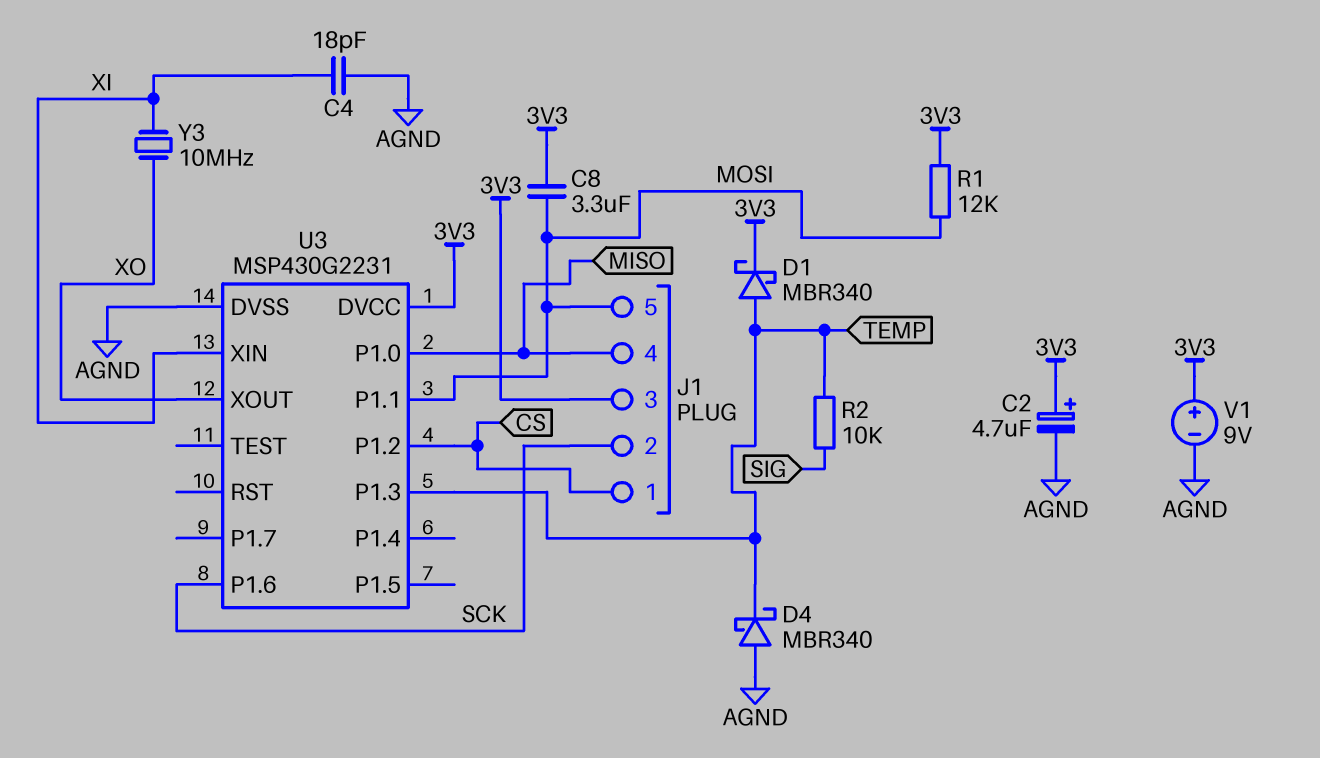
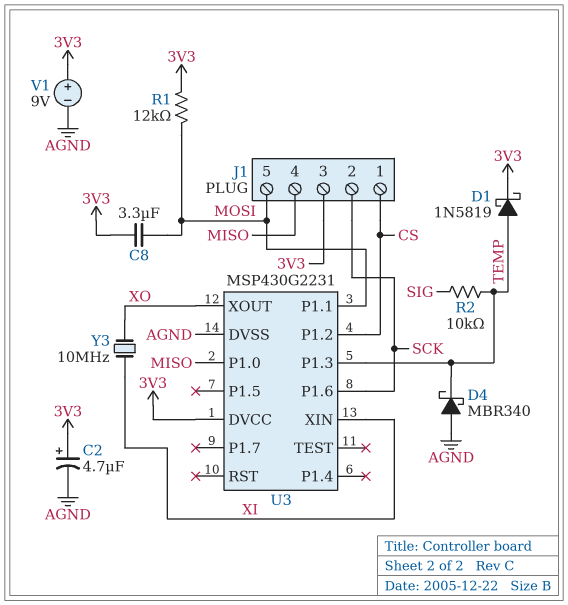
C4: 18pF (AGND, XI) -> none
D1: schottky MBR340 (A TEMP, K 3V3) -> schottky 1N5819 (A TEMP, K 3V3)

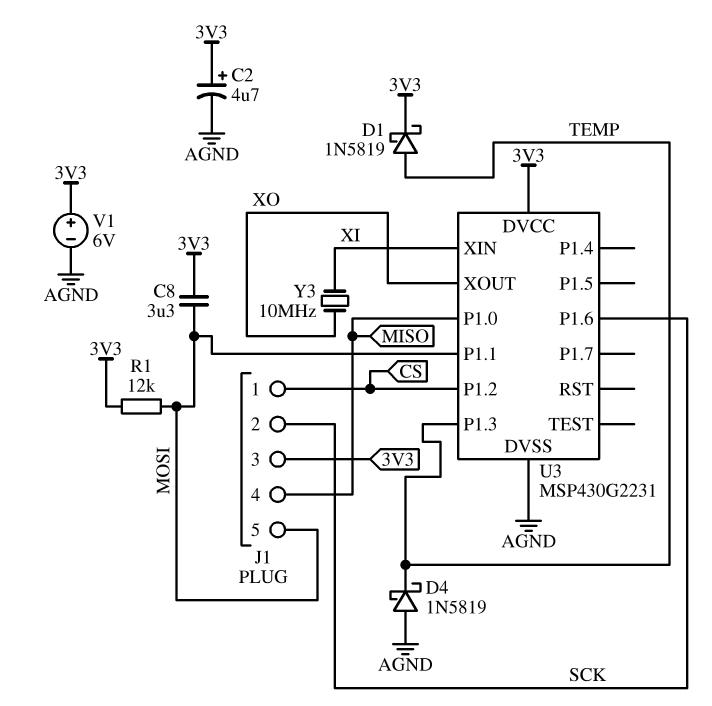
D4: schottky MBR340 (A AGND, K TEMP) -> schottky 1N5819 (A AGND, K TEMP)
R2: 10k (SIG, TEMP) -> none
V1: 9V (plus 3V3, minus AGND) -> 6V (plus 3V3, minus AGND)

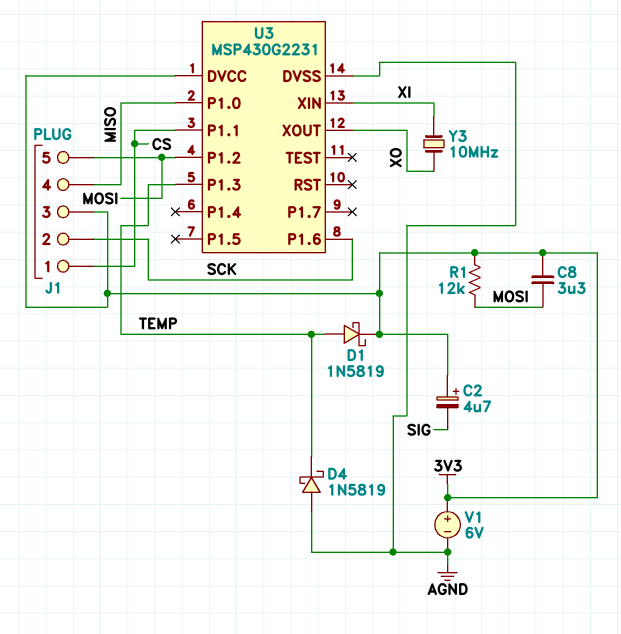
C2: 4.7uF (plus 3V3, minus AGND) -> 4.7uF (plus 3V3, minus SIG)
U3 pin P1.1: MOSI -> CS
U3 pin P1.2: CS -> MOSI

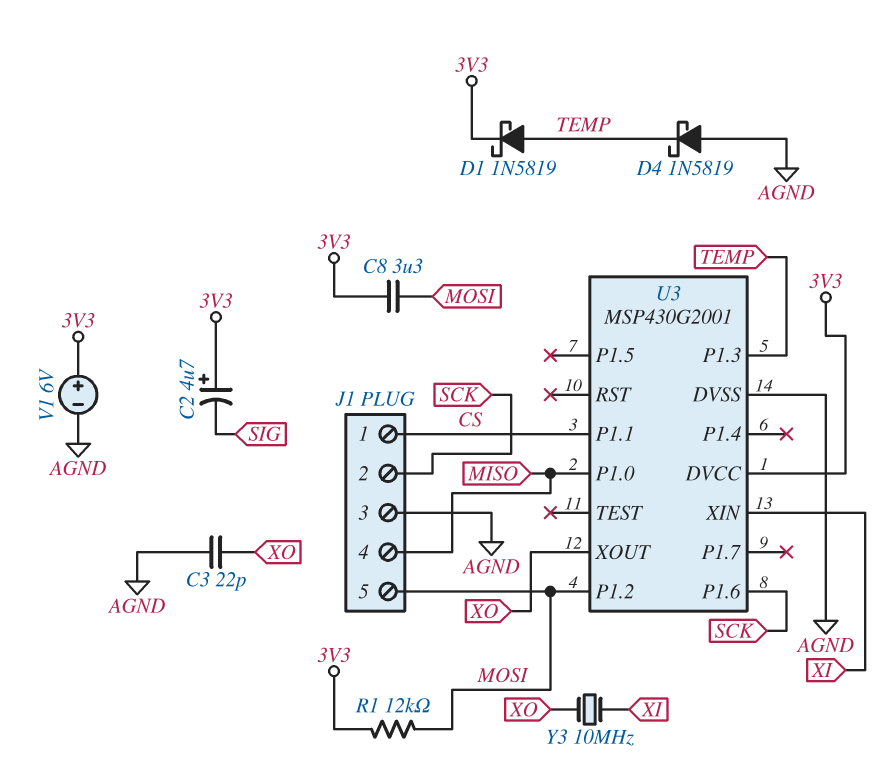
C3: none -> 22pF (AGND, XO)
J1 pin 3: 3V3 -> AGND
U3: MSP430G2231 -> MSP430G2001

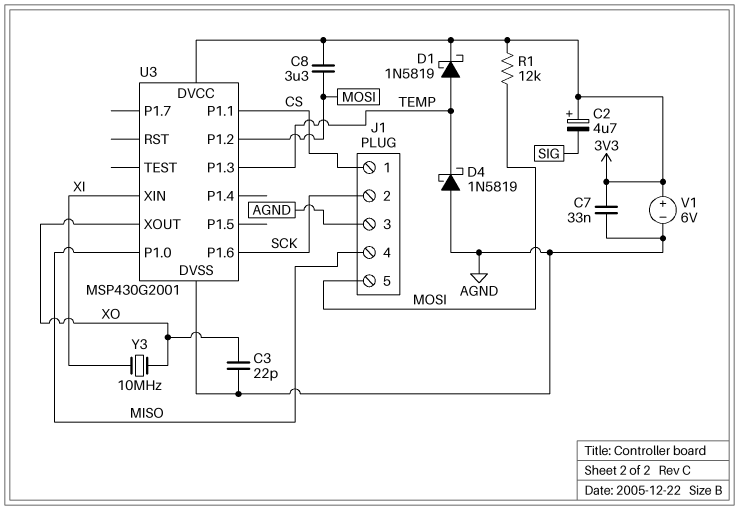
C7: none -> 33nF (3V3, AGND)

